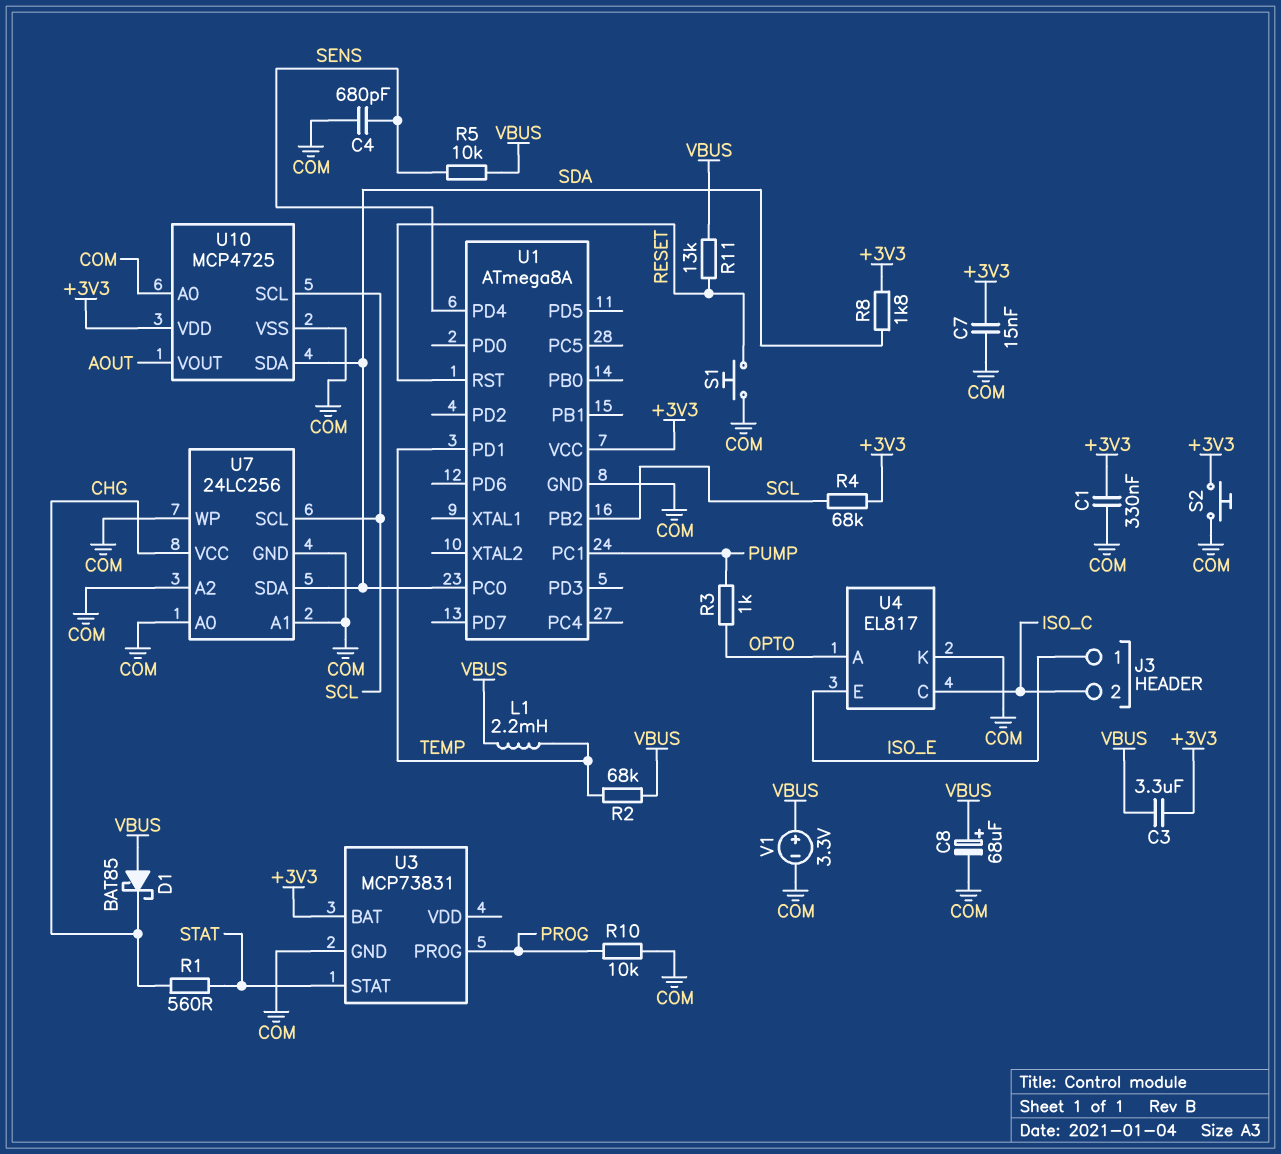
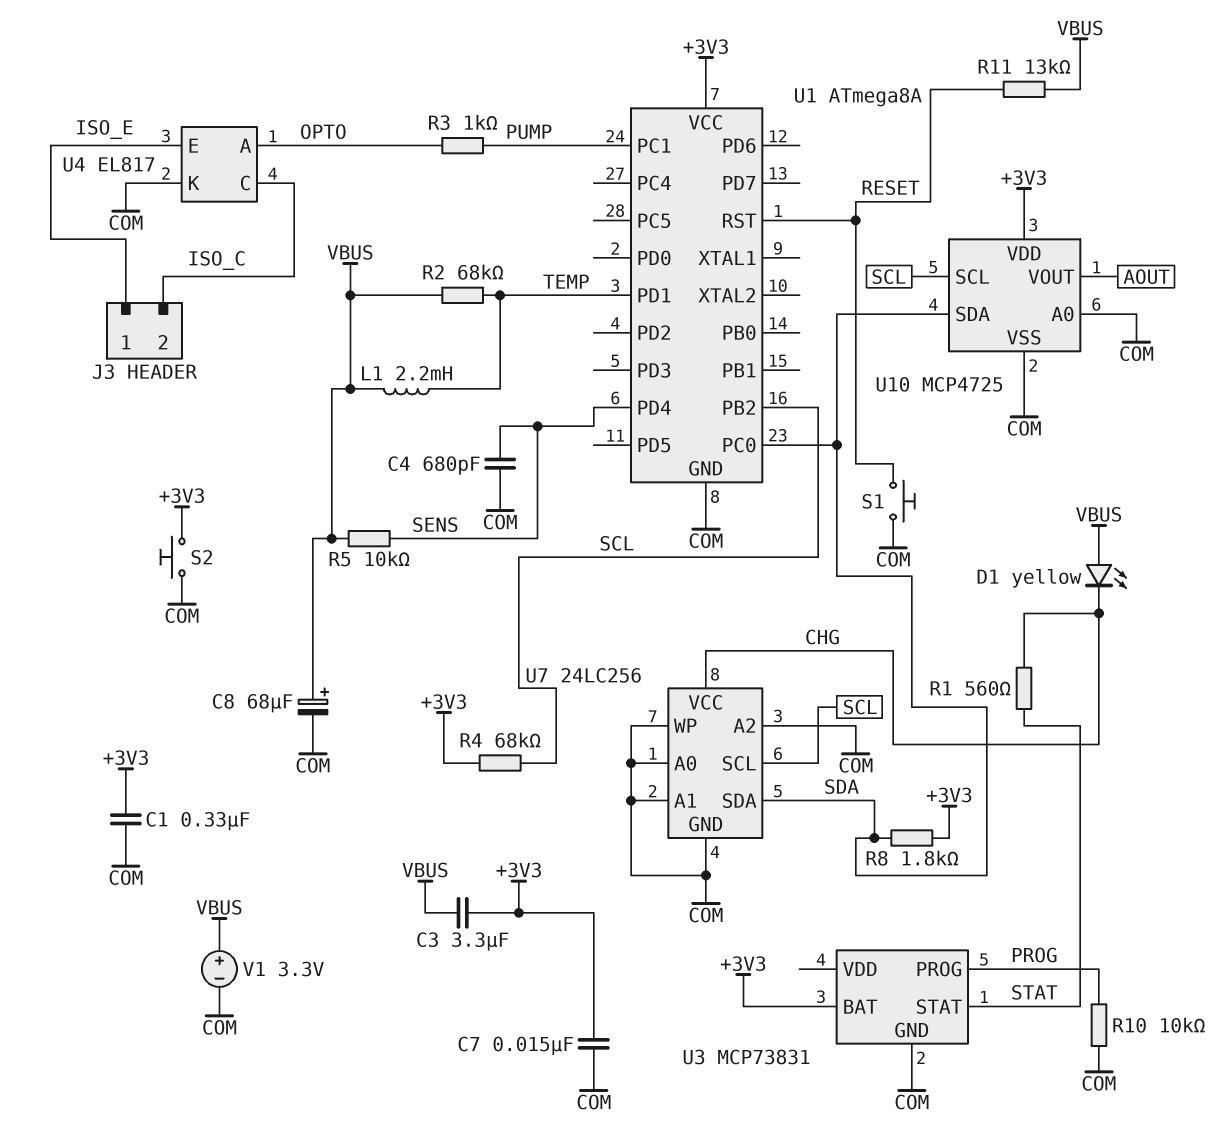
D1: schottky BAT85 (A VBUS, K CHG) -> LED yellow (A VBUS, K CHG)

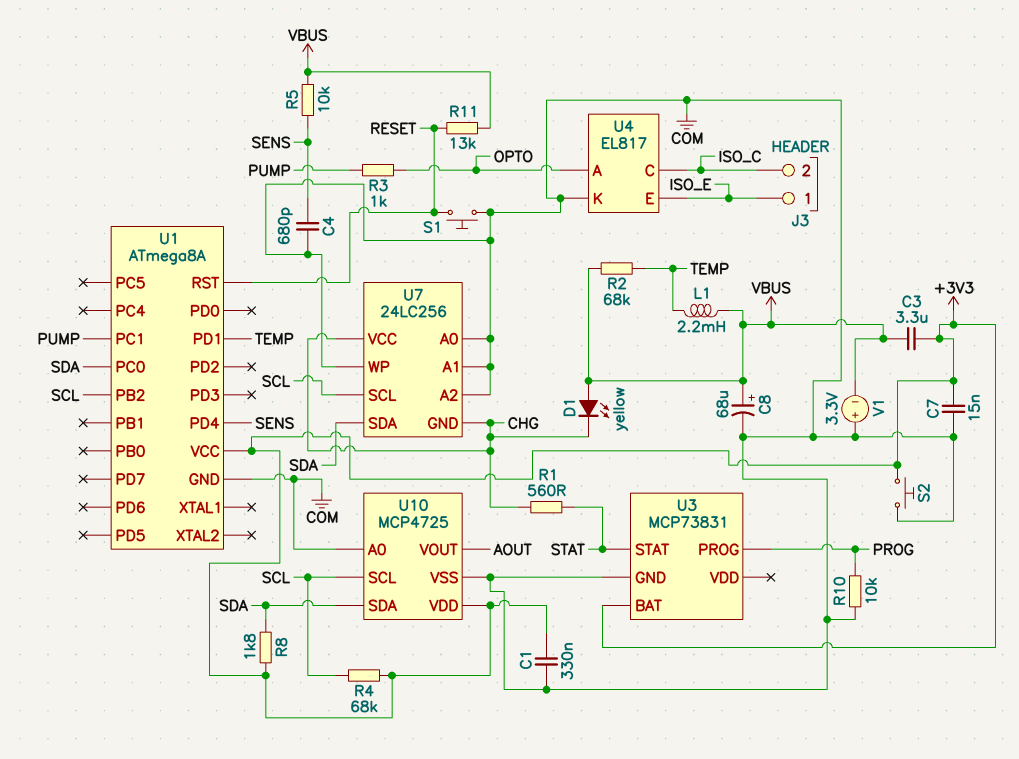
U7 pin GND: COM -> CHG
V1: 3.3V (plus VBUS, minus COM) -> 3.3V (plus COM, minus VBUS)

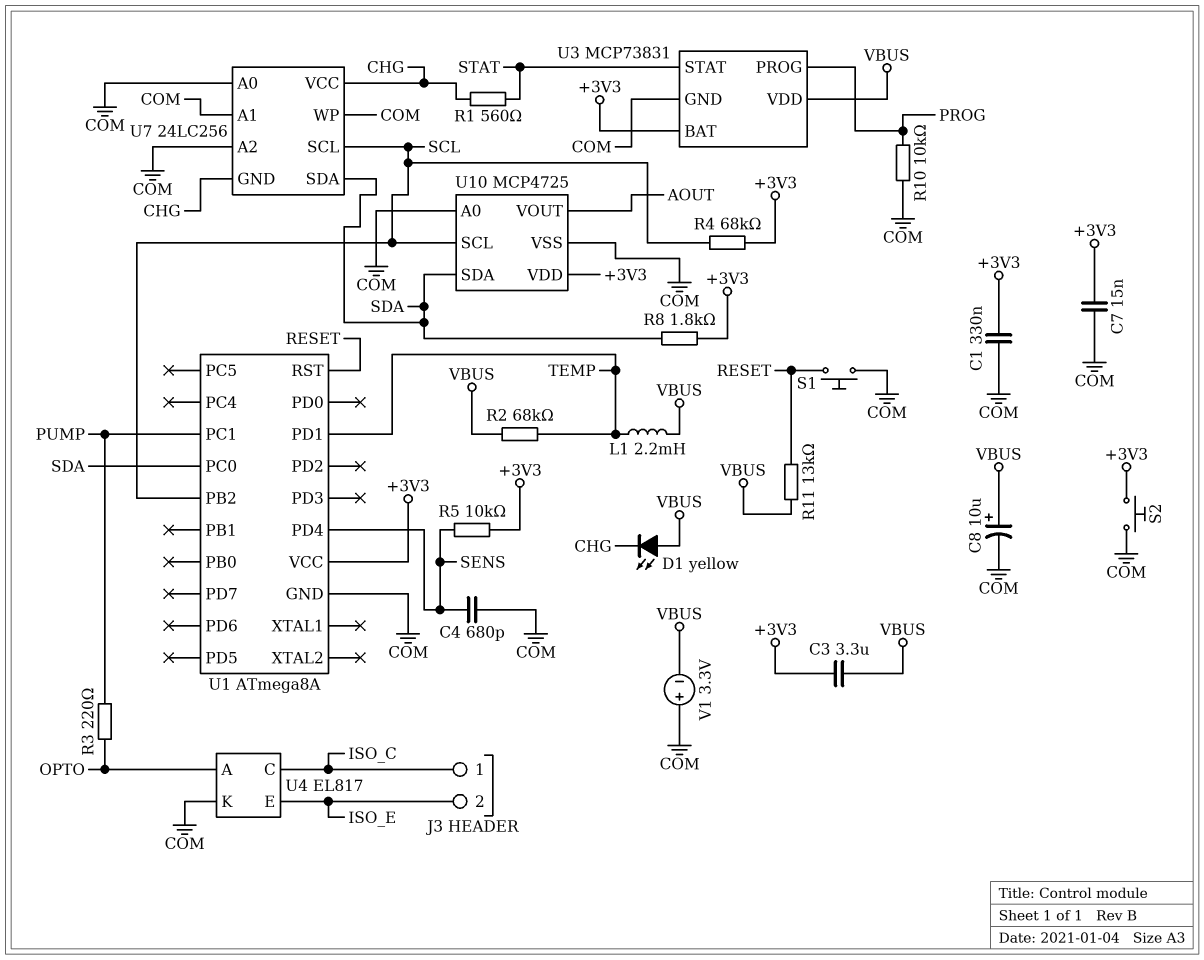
C8: 68uF (plus VBUS, minus COM) -> 10uF (plus VBUS, minus COM)
J3 pin 1: ISO_E -> ISO_C
J3 pin 2: ISO_C -> ISO_E
R3: 1k (OPTO, PUMP) -> 220 (OPTO, PUMP)
R5: 10k (SENS, VBUS) -> 10k (+3V3, SENS)
U3 pin VDD: none -> VBUS

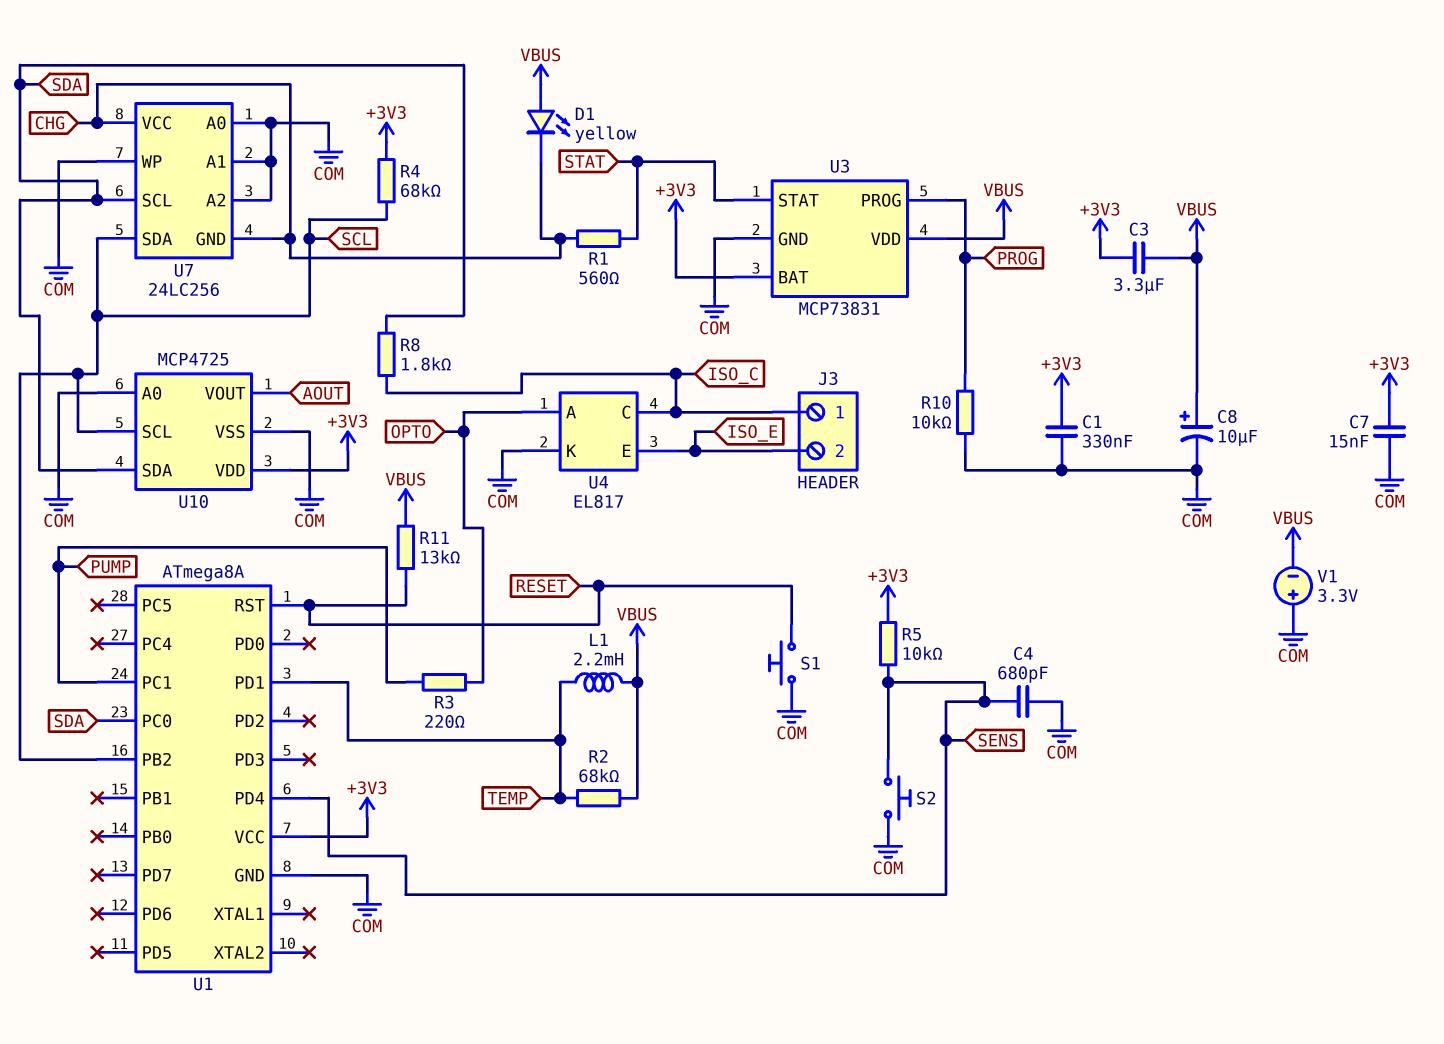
R8: 1.8k (+3V3, SDA) -> 1.8k (ISO_C, SDA)
S2: button (+3V3, COM) -> button (COM, SENS)
U7 pin SCL: SCL -> SDA
U7 pin SDA: SDA -> SCL

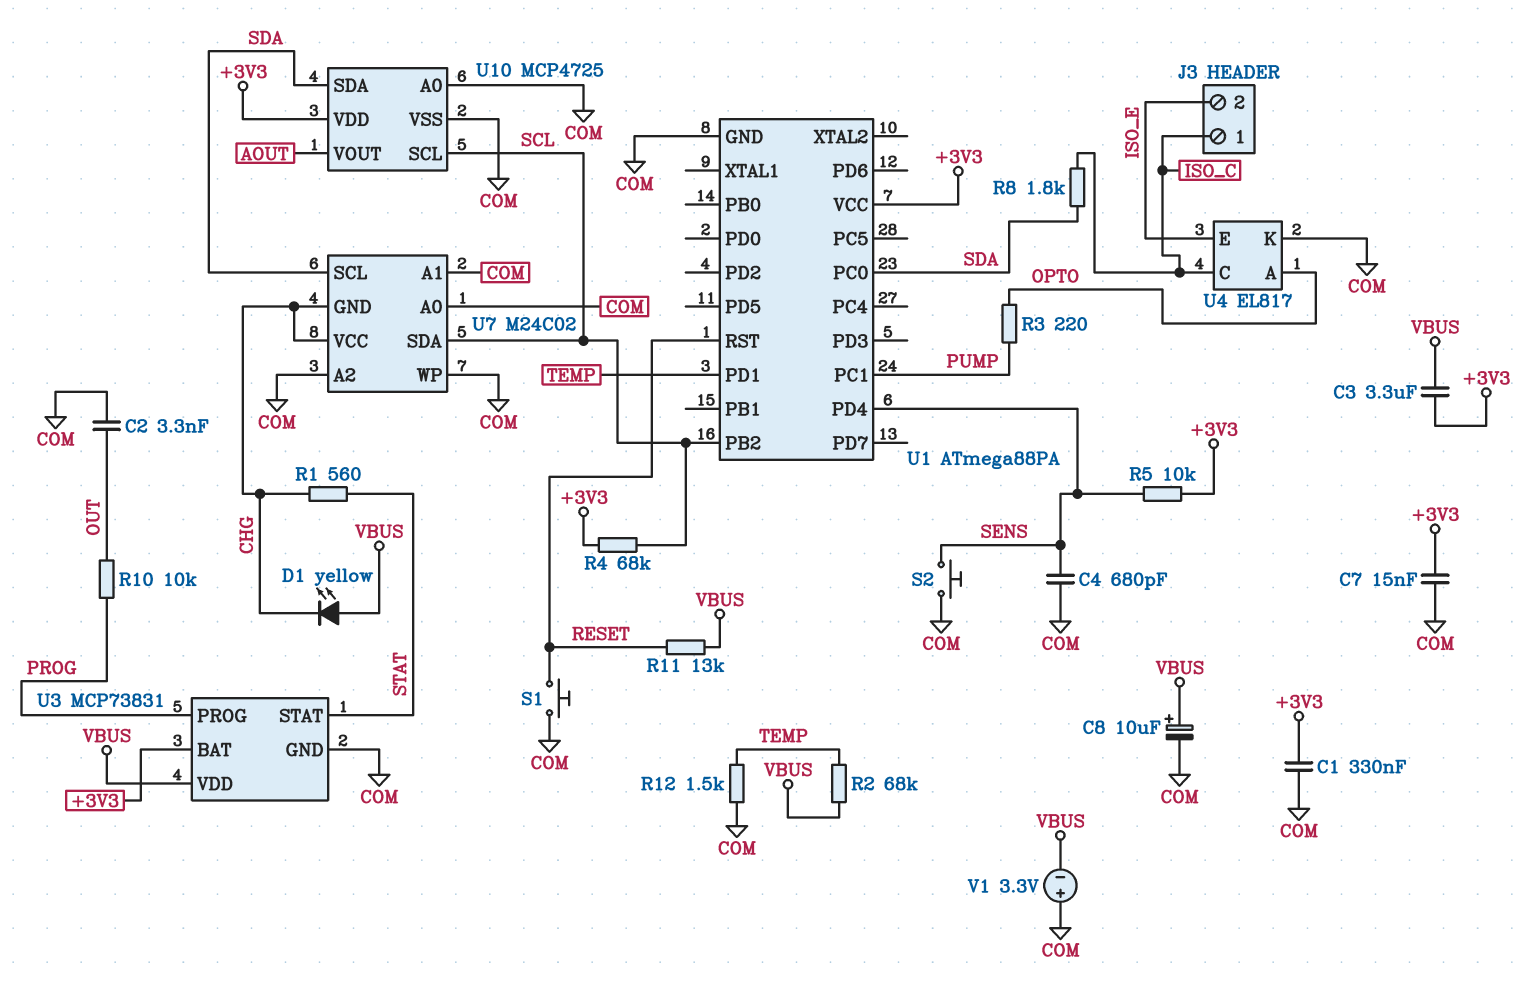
C2: none -> 3.3nF (COM, OUT)
L1: 2.2mH (TEMP, VBUS) -> none
R10: 10k (COM, PROG) -> 10k (OUT, PROG)
R12: none -> 1.5k (COM, TEMP)
U1: ATmega8A -> ATmega88PA
U7: 24LC256 -> M24C02

